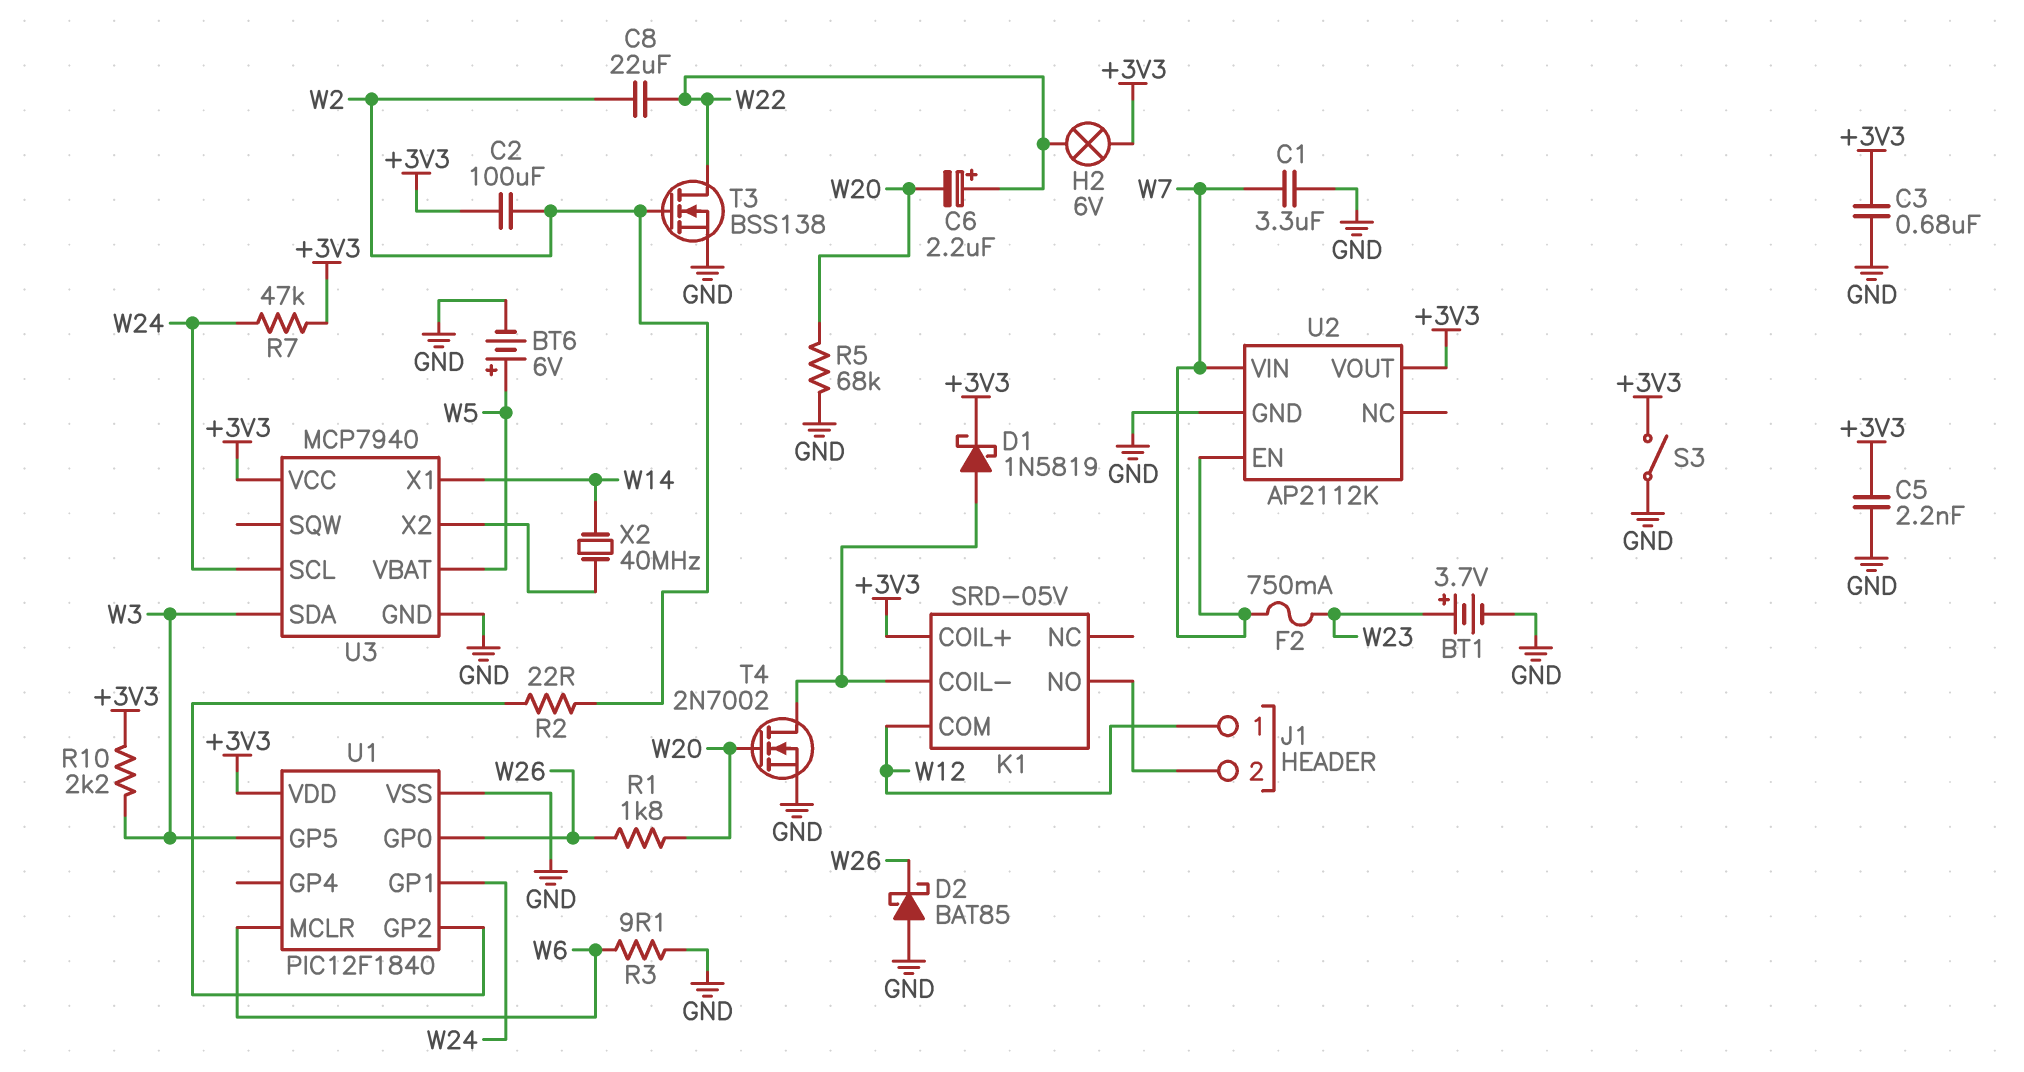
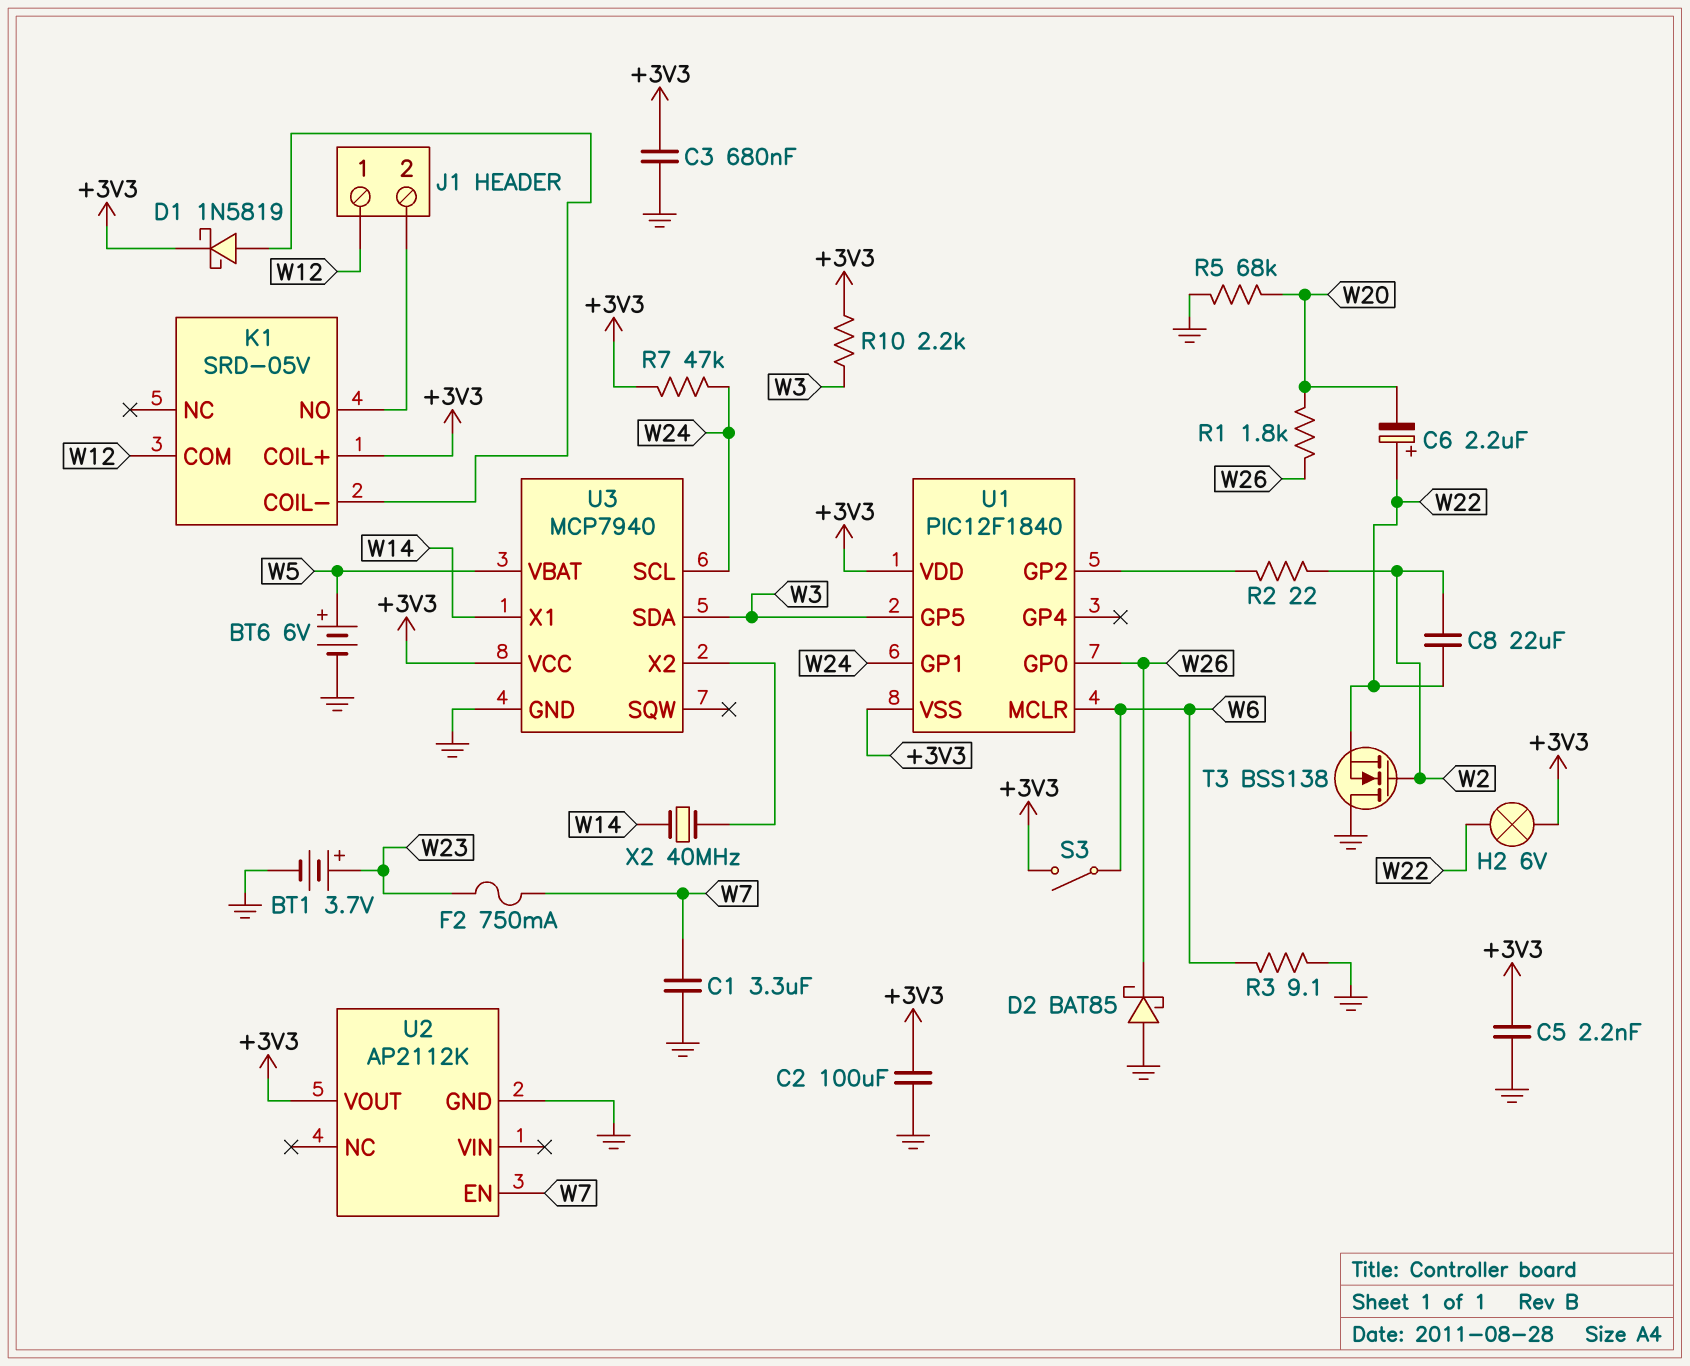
C2: 100uF (+3V3, W2) -> 100uF (+3V3, GND)
S3: switch (+3V3, GND) -> switch (+3V3, W6)
T3: NMOS BSS138 (G W2, D W22, S GND) -> NMOS BSS138 (G W2, D GND, S W22)
T4: NMOS 2N7002 (G W20, D K1/COIL-, S GND) -> none
U1 pin VSS: GND -> +3V3
U2 pin VIN: W7 -> none

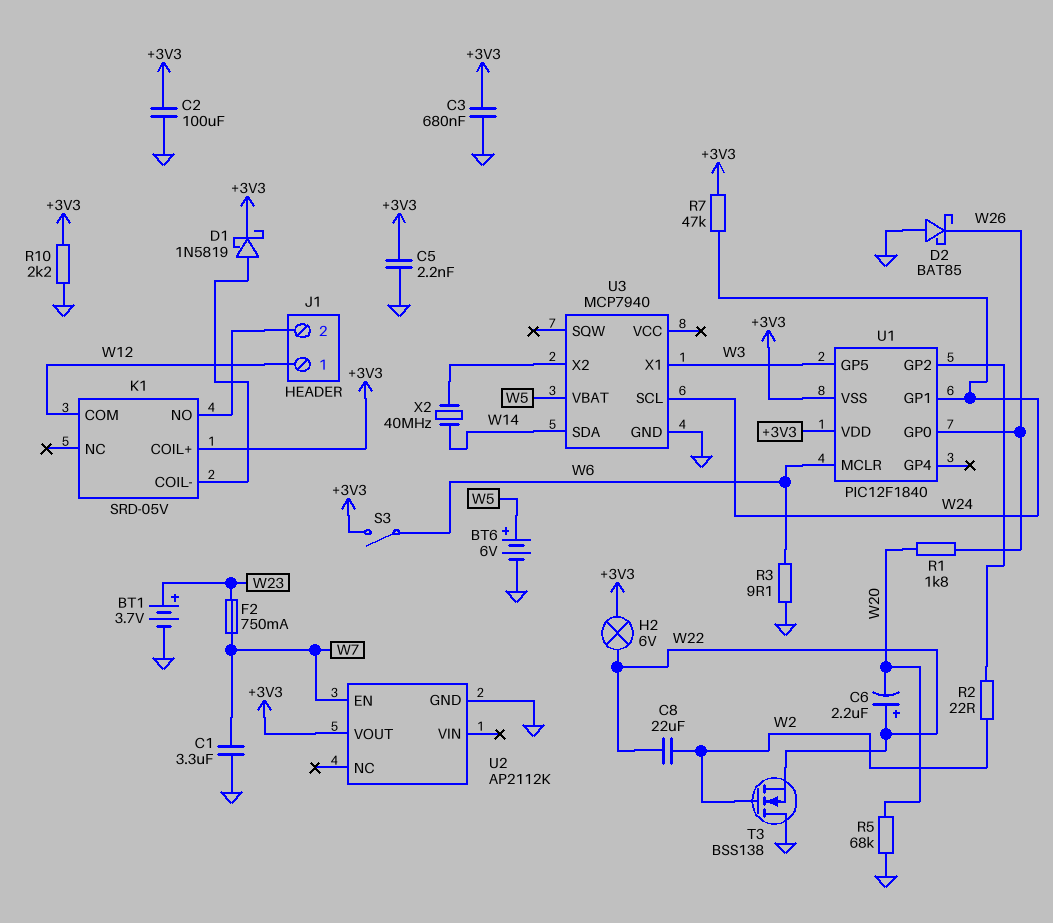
R10: 2.2k (+3V3, W3) -> 2.2k (+3V3, GND)
U3 pin SDA: W3 -> W14
U3 pin VCC: +3V3 -> none
U3 pin X1: W14 -> W3

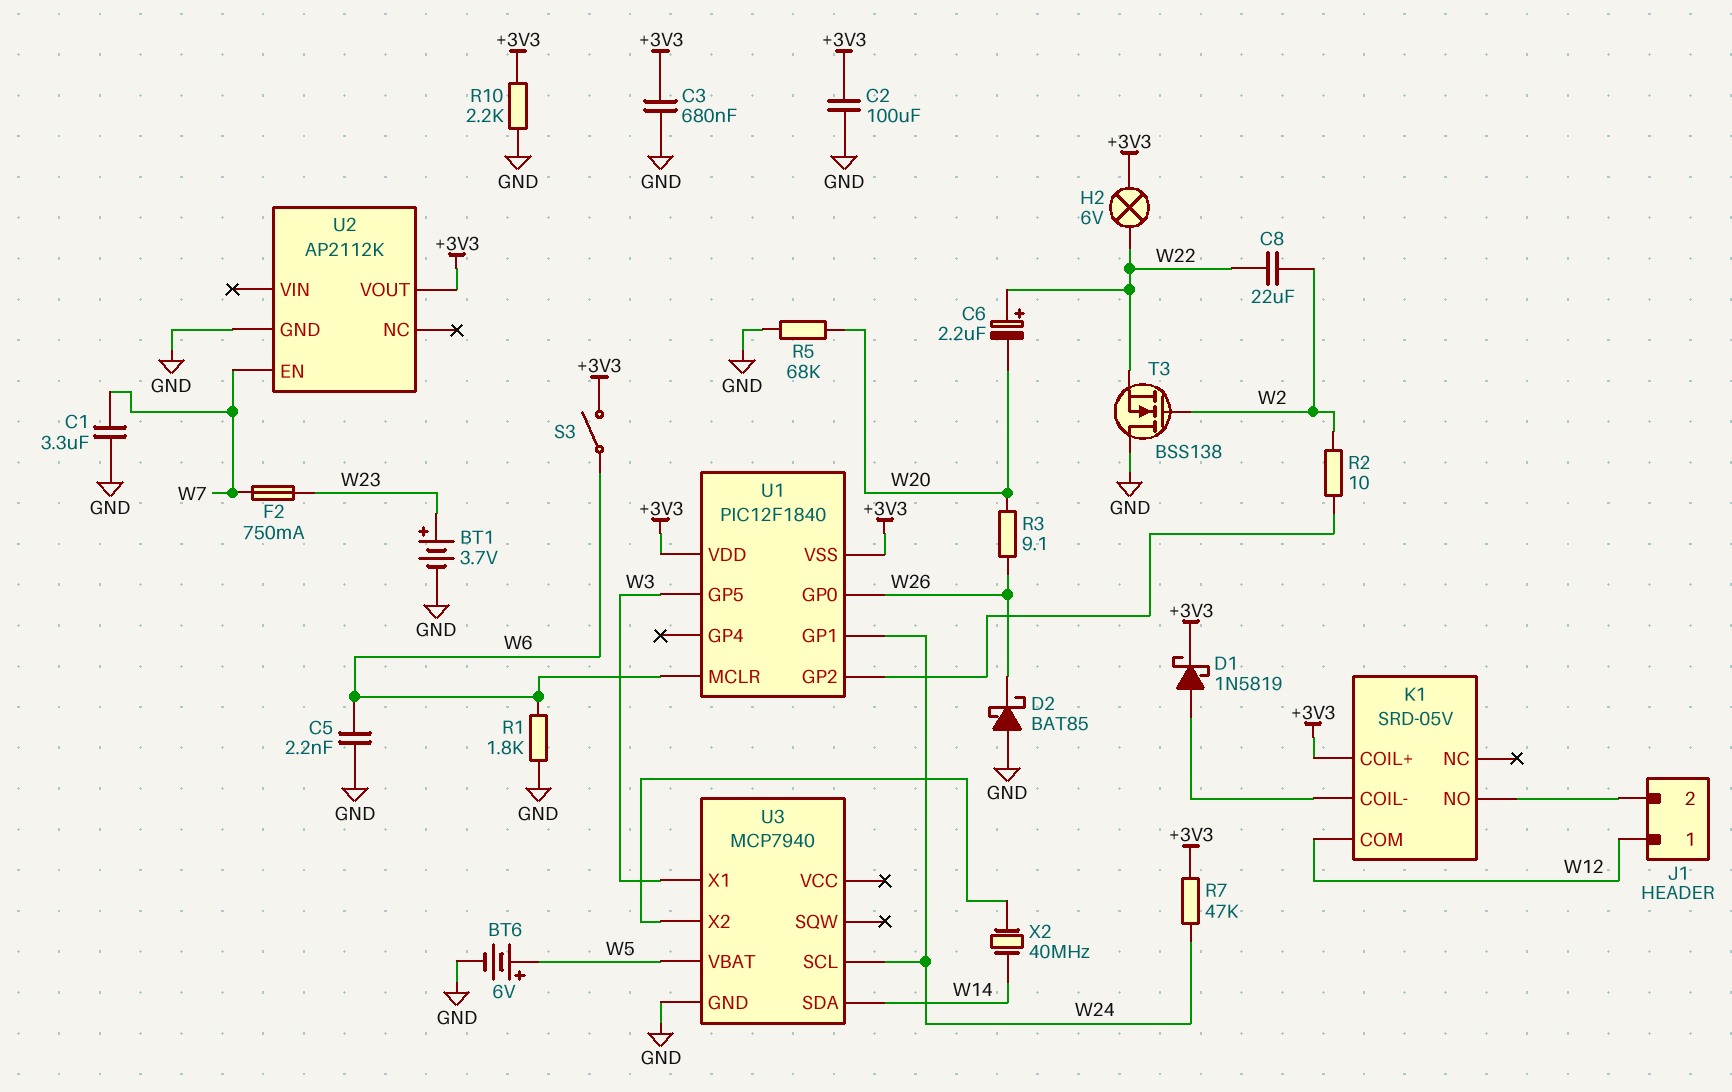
C5: 2.2nF (+3V3, GND) -> 2.2nF (GND, W6)
R1: 1.8k (W20, W26) -> 1.8k (GND, W6)
R2: 22 (U1/GP2, W2) -> 10 (U1/GP2, W2)
R3: 9.1 (GND, W6) -> 9.1 (W20, W26)

